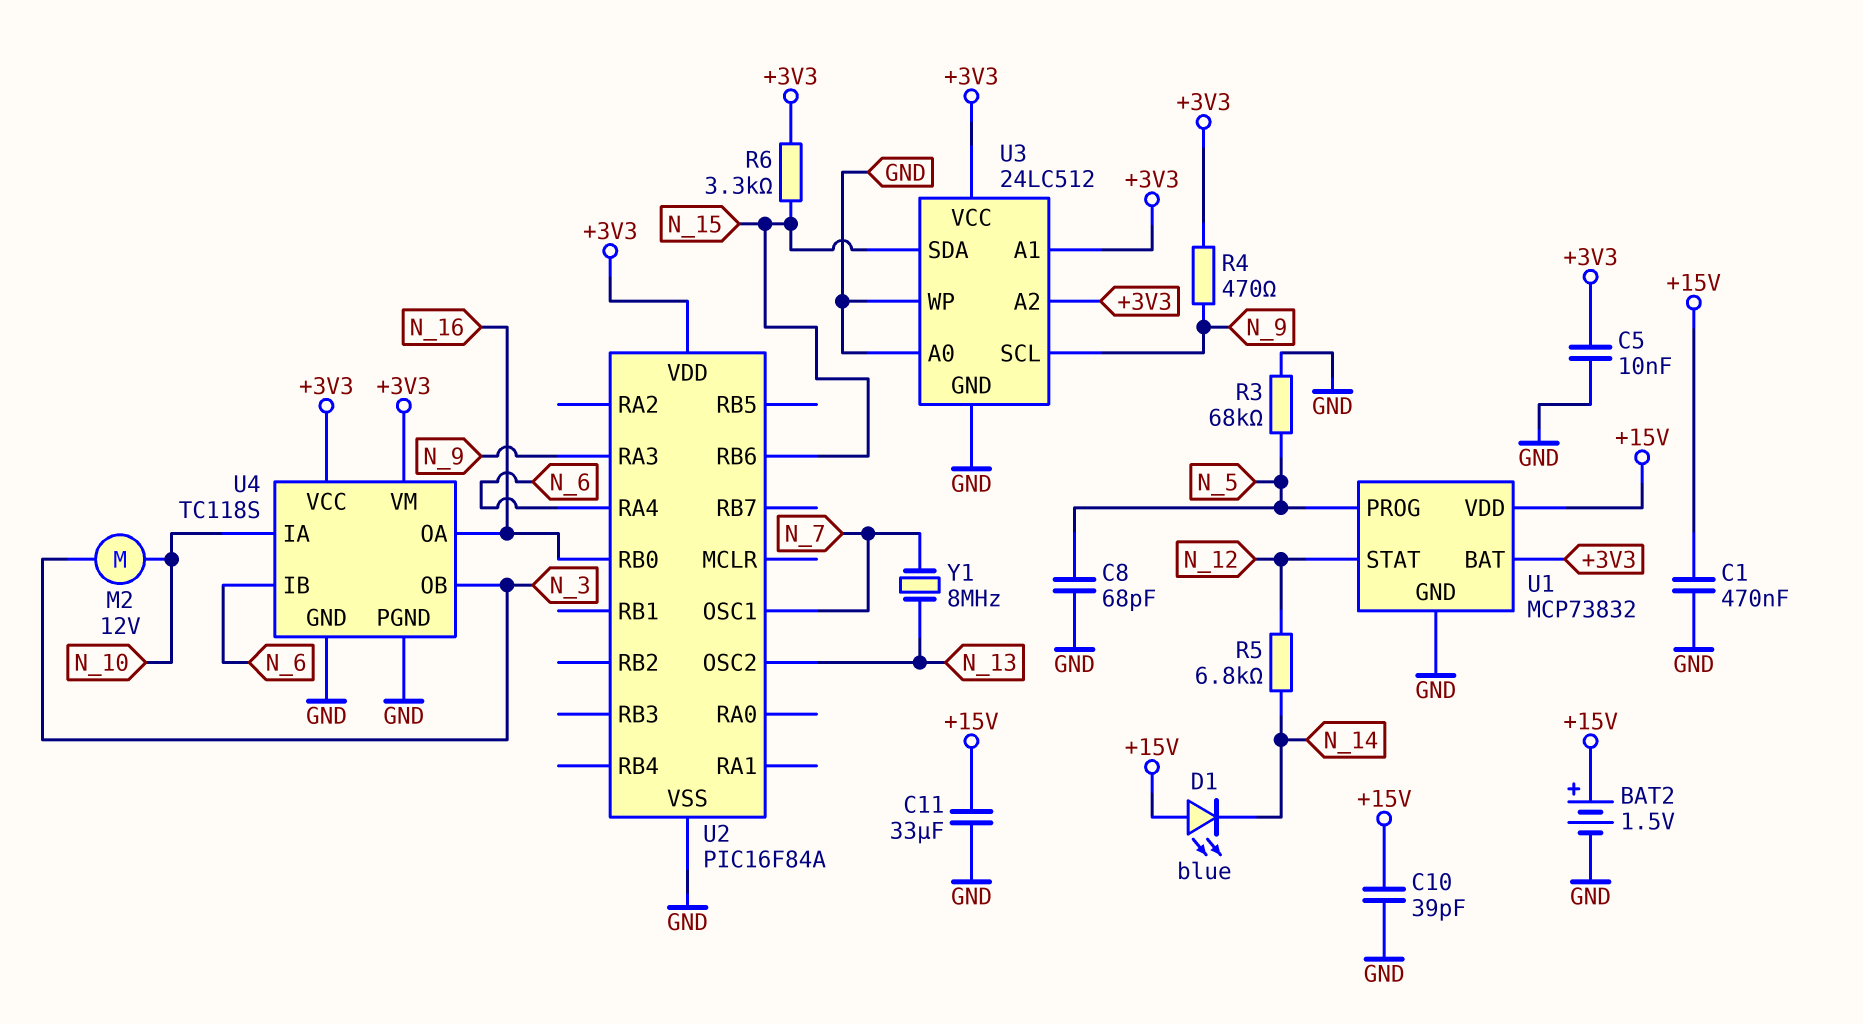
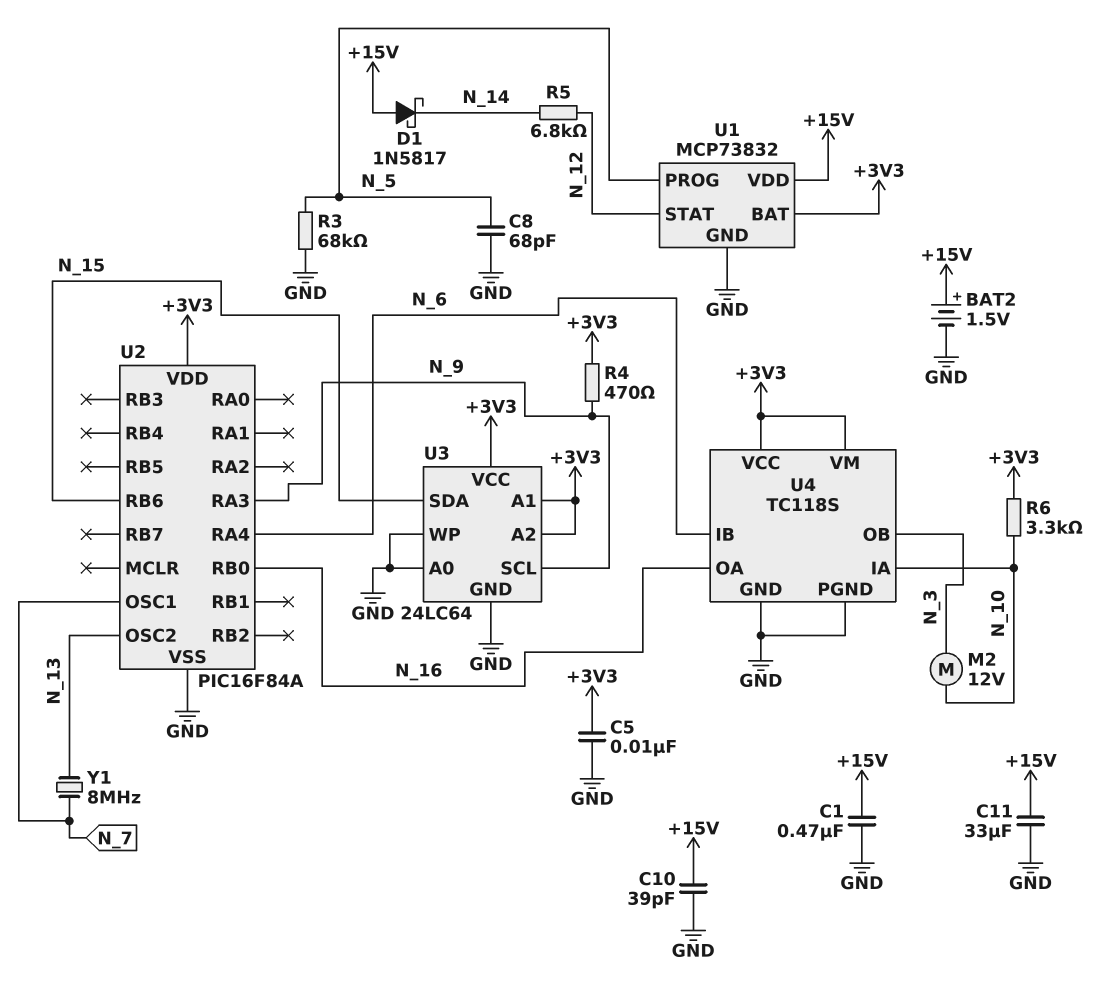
D1: LED blue (A +15V, K N_14) -> schottky 1N5817 (A +15V, K N_14)
R6: 3.3k (+3V3, N_15) -> 3.3k (+3V3, N_10)
U3: 24LC512 -> 24LC64

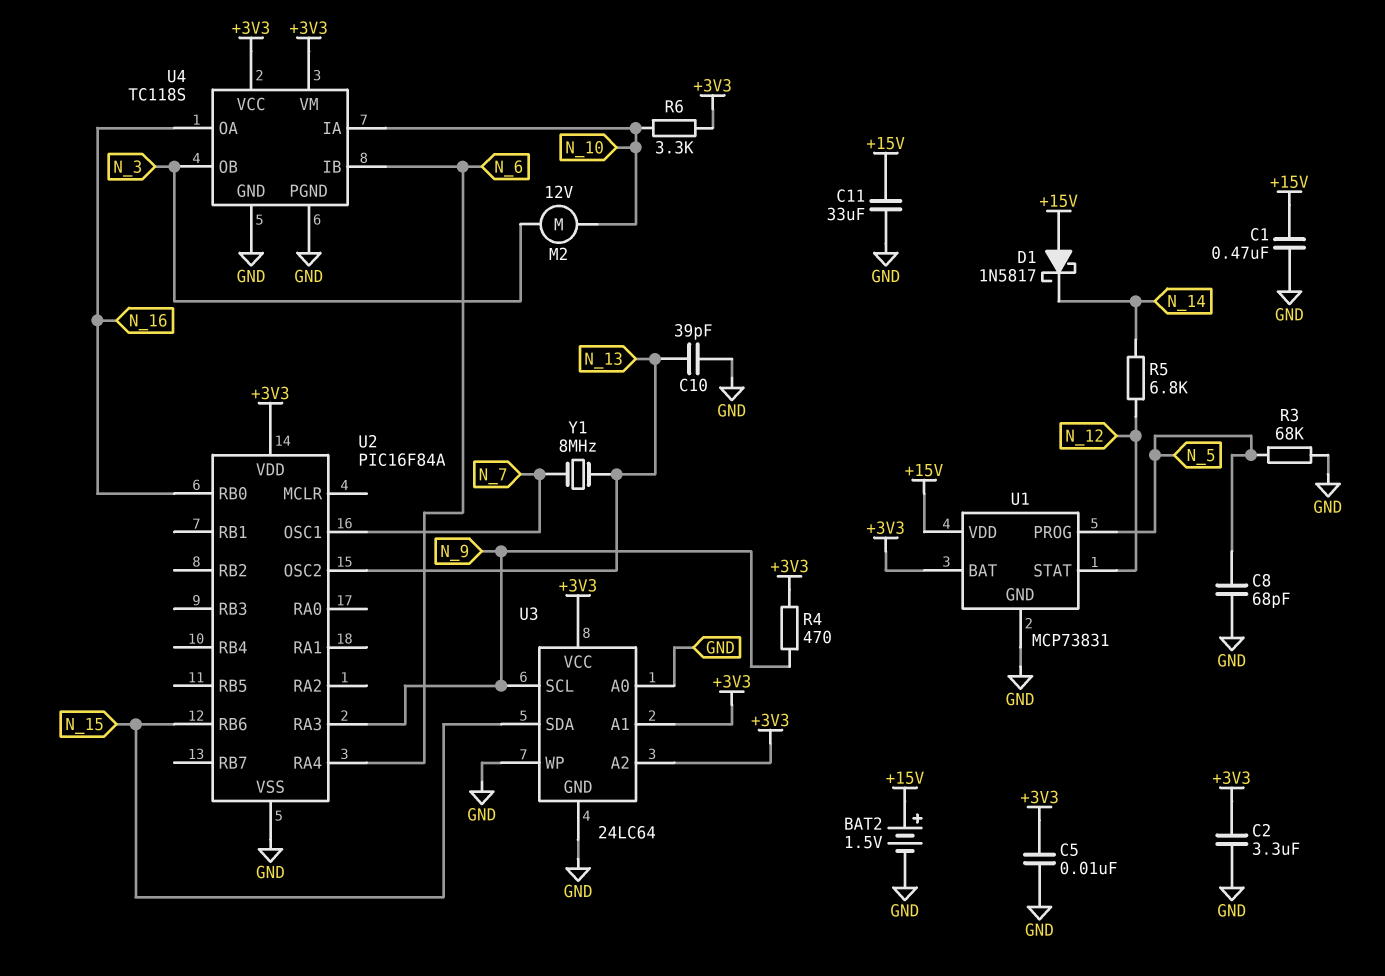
C2: none -> 3.3uF (+3V3, GND)
C10: 39pF (+15V, GND) -> 39pF (GND, N_13)
U1: MCP73832 -> MCP73831

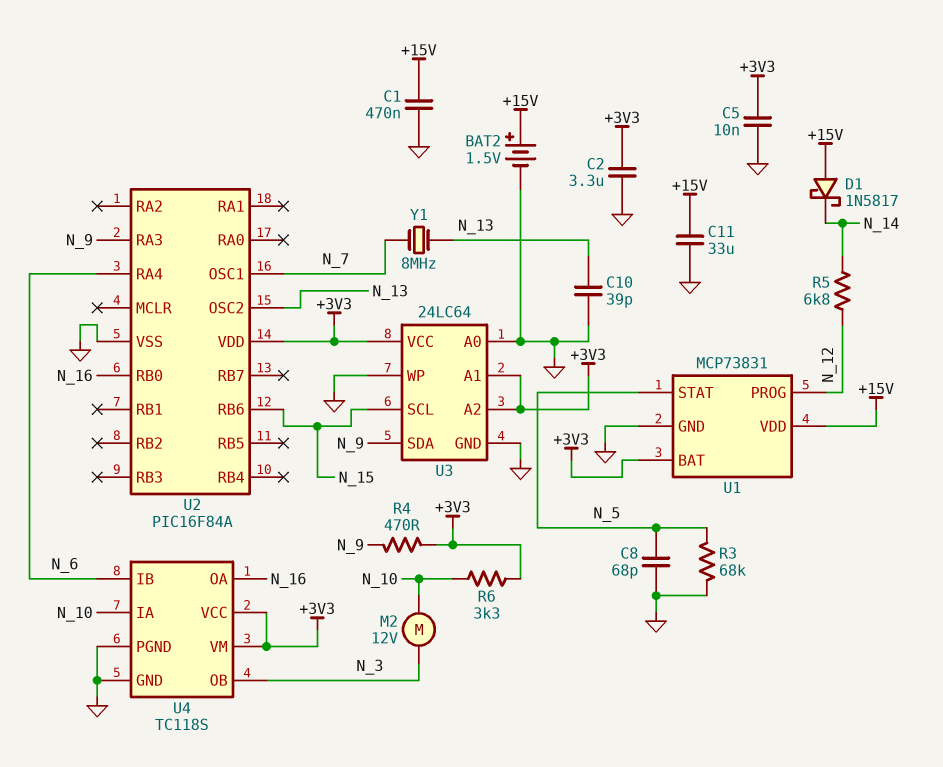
U1 pin PROG: N_5 -> N_12
U1 pin STAT: N_12 -> N_5
U3 pin SCL: N_9 -> N_15
U3 pin SDA: N_15 -> N_9

